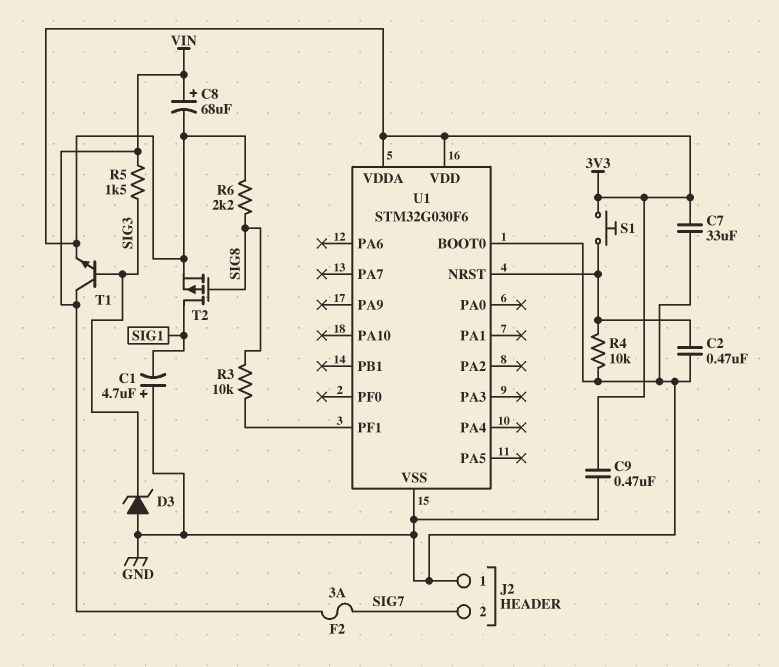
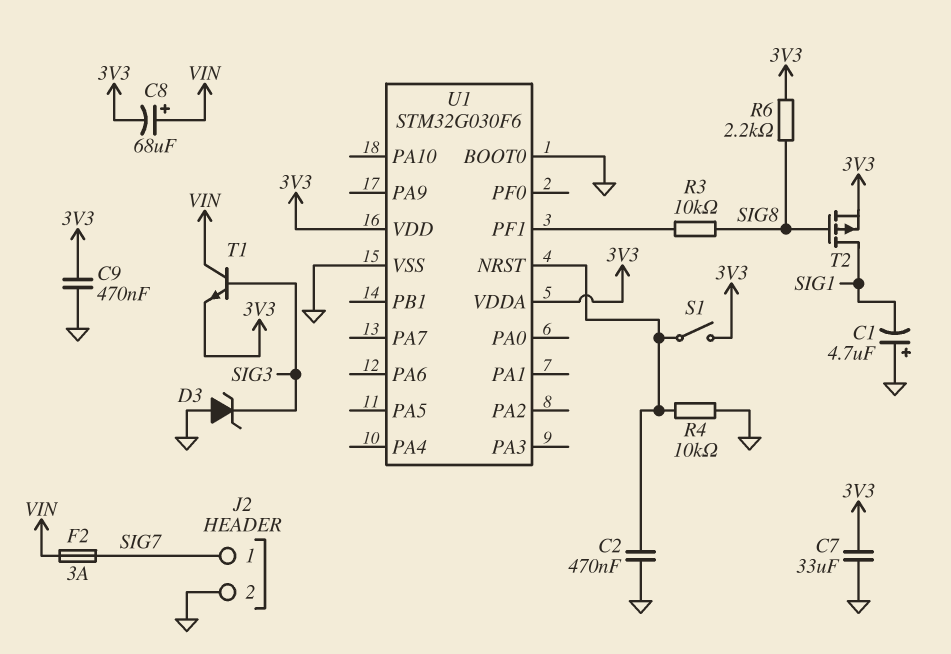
J2 pin 1: GND -> SIG7
J2 pin 2: SIG7 -> GND
R5: 1.5k (SIG3, VIN) -> none
S1: button (3V3, U1/NRST) -> switch (3V3, U1/NRST)

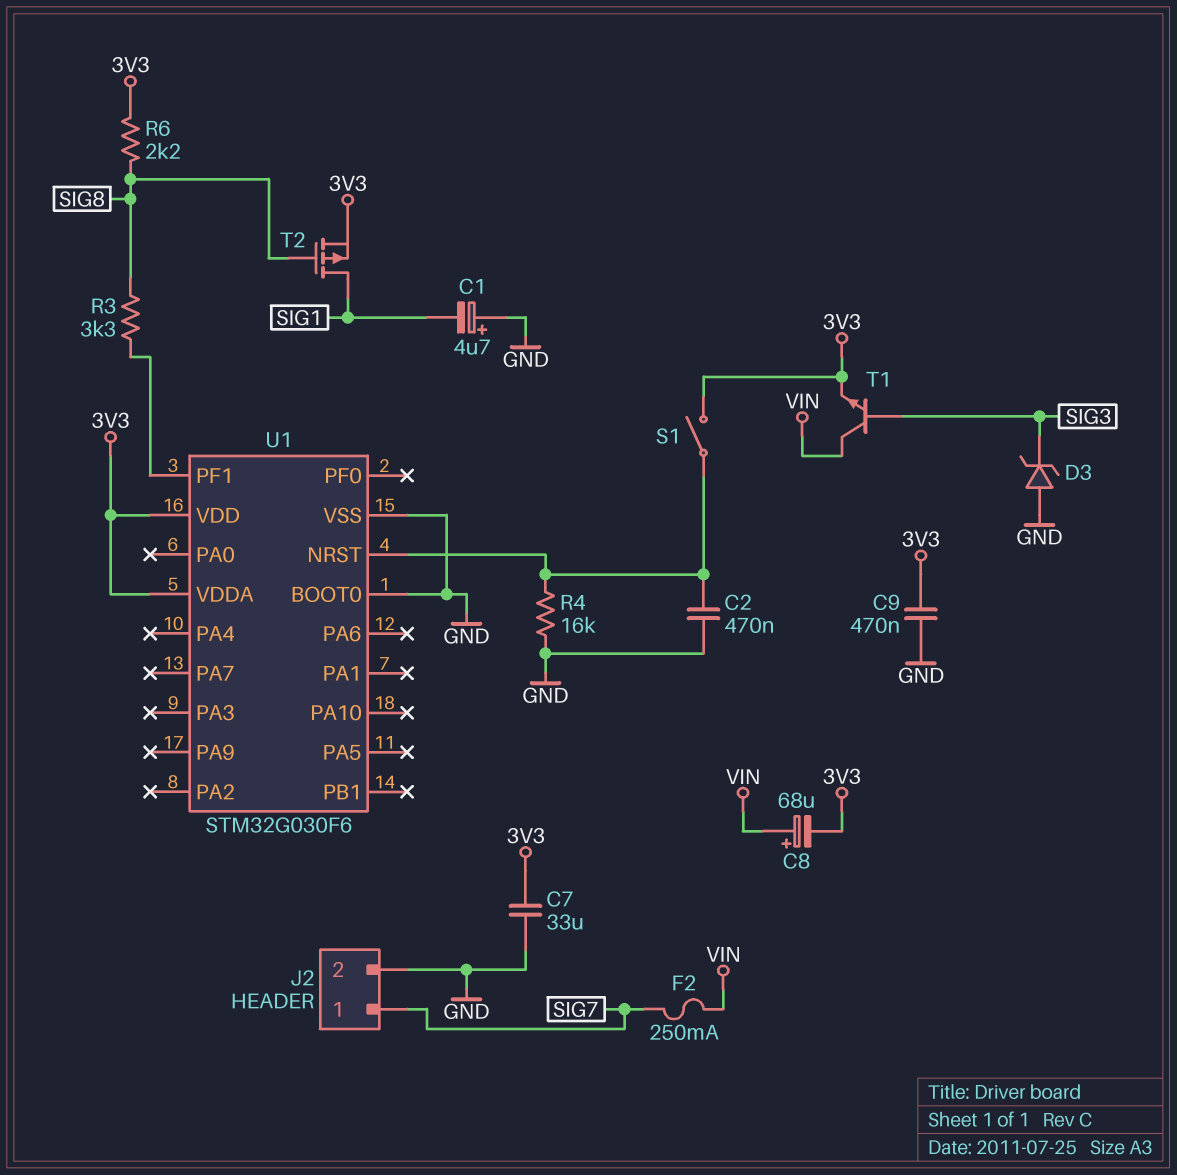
F2: 3A (SIG7, VIN) -> 250mA (SIG7, VIN)
R3: 10k (SIG8, U1/PF1) -> 3.3k (SIG8, U1/PF1)
R4: 10k (GND, U1/NRST) -> 16k (GND, U1/NRST)

